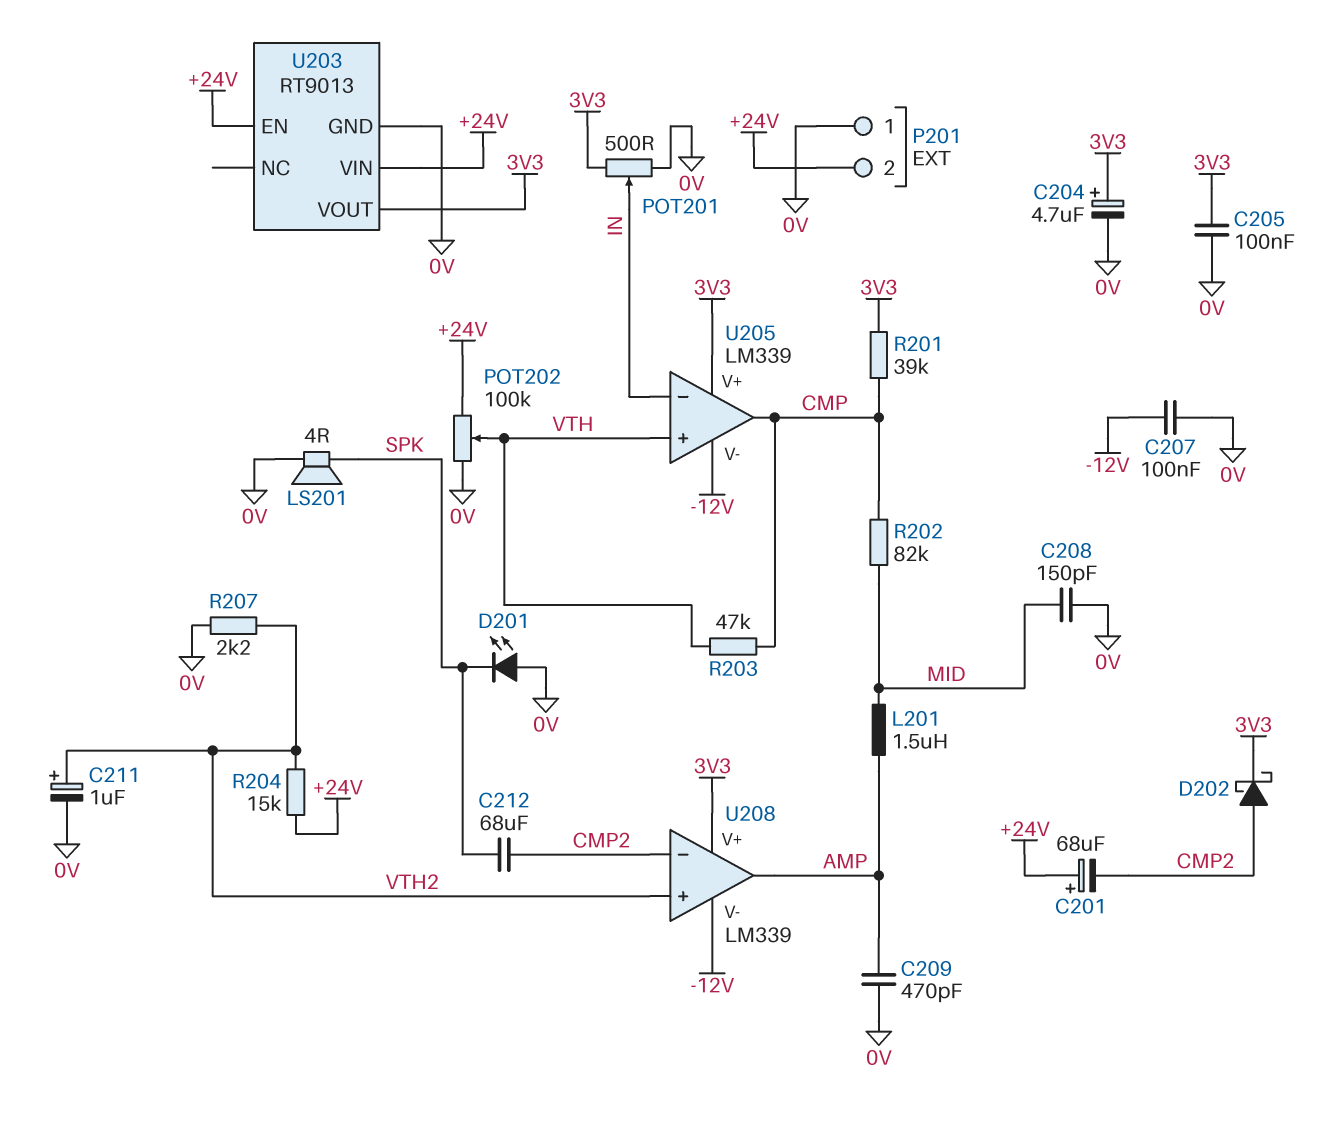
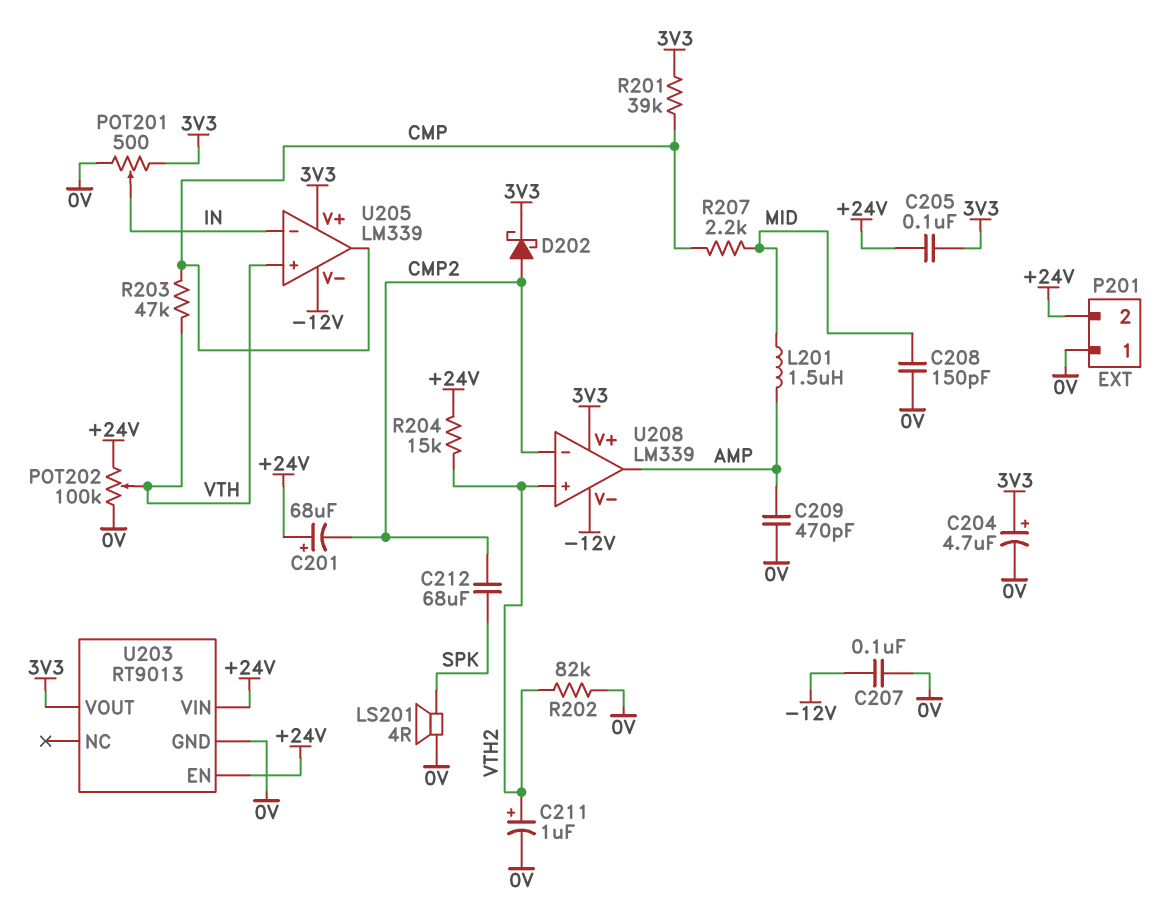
C205: 100nF (0V, 3V3) -> 100nF (+24V, 3V3)
D201: LED (A 0V, K SPK) -> none
R202: 82k (CMP, MID) -> 82k (0V, VTH2)
R207: 2.2k (0V, VTH2) -> 2.2k (CMP, MID)

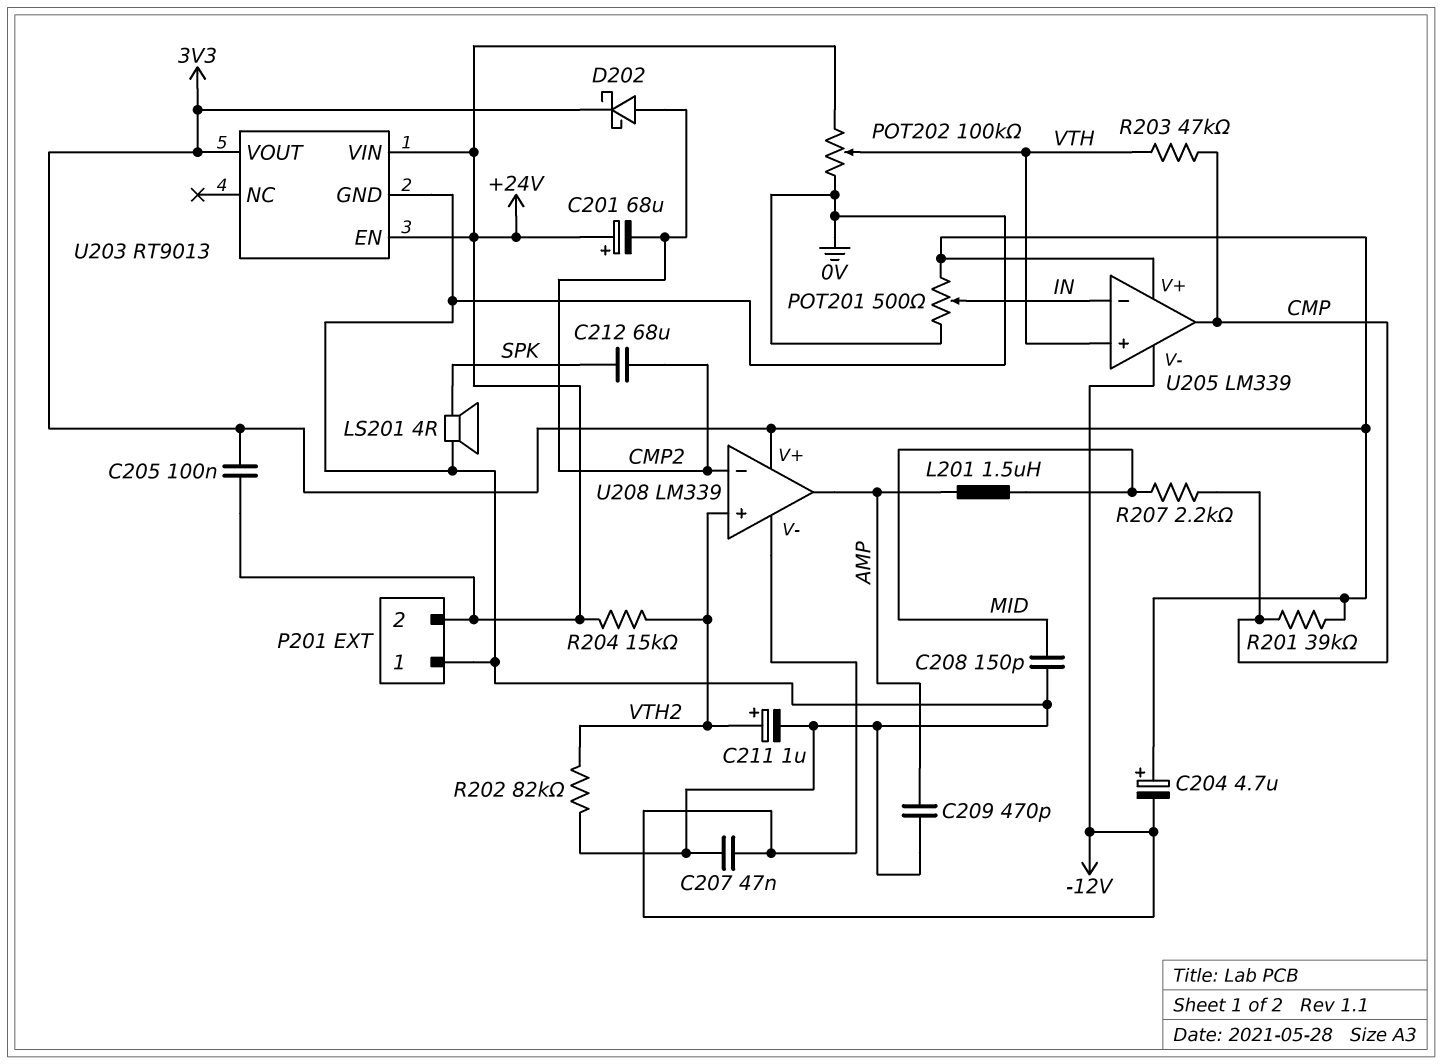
C204: 4.7uF (plus 3V3, minus 0V) -> 4.7uF (plus 3V3, minus -12V)
C207: 100nF (-12V, 0V) -> 47nF (-12V, 0V)

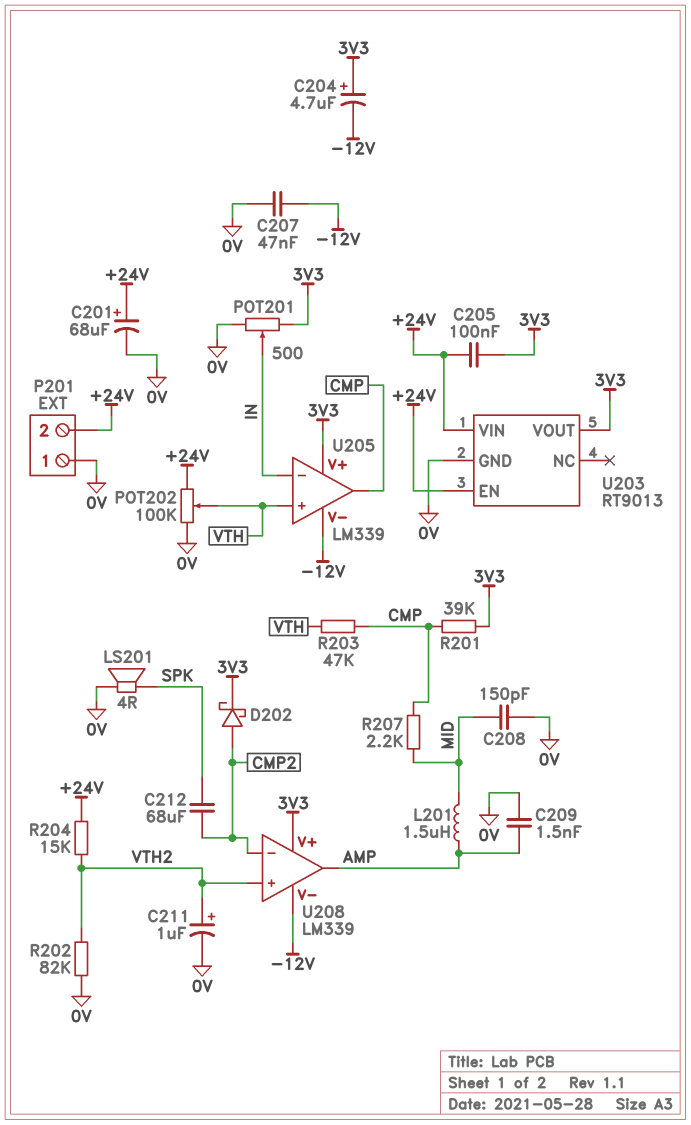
C201: 68uF (plus +24V, minus CMP2) -> 68uF (plus +24V, minus 0V)
C209: 470pF (0V, AMP) -> 1.5nF (0V, AMP)

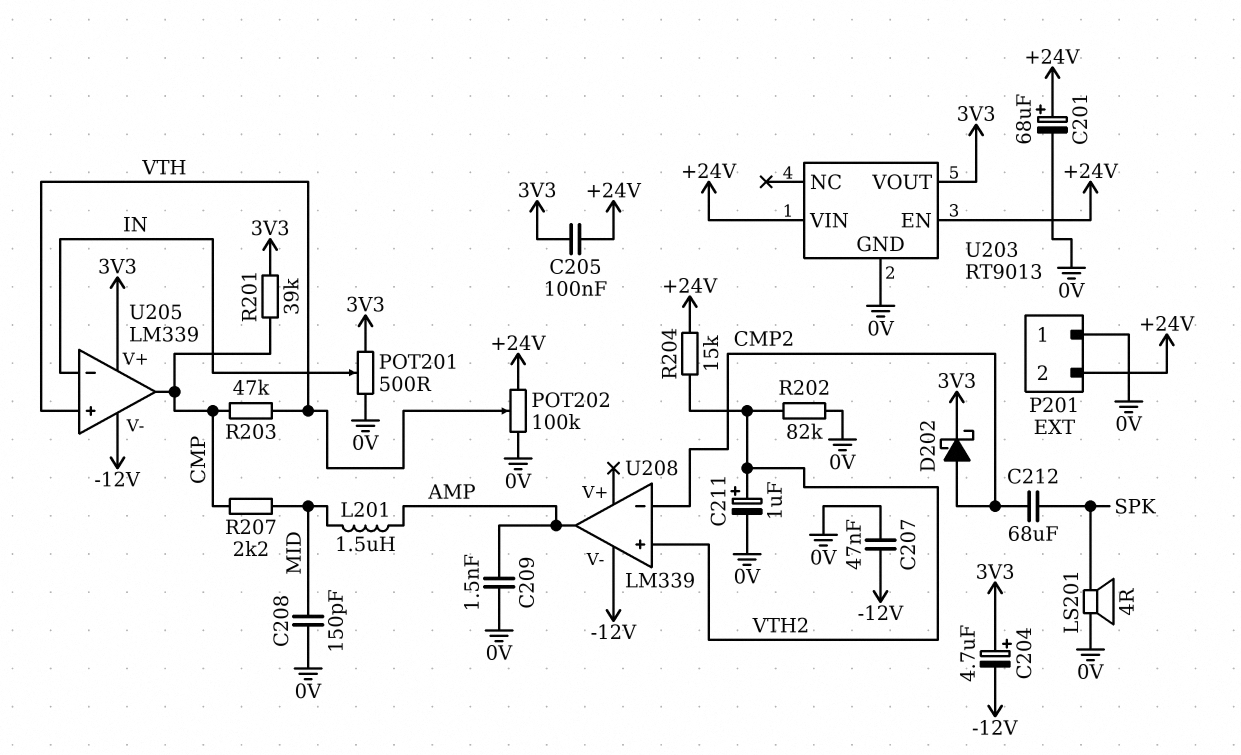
U208 pin V+: 3V3 -> none

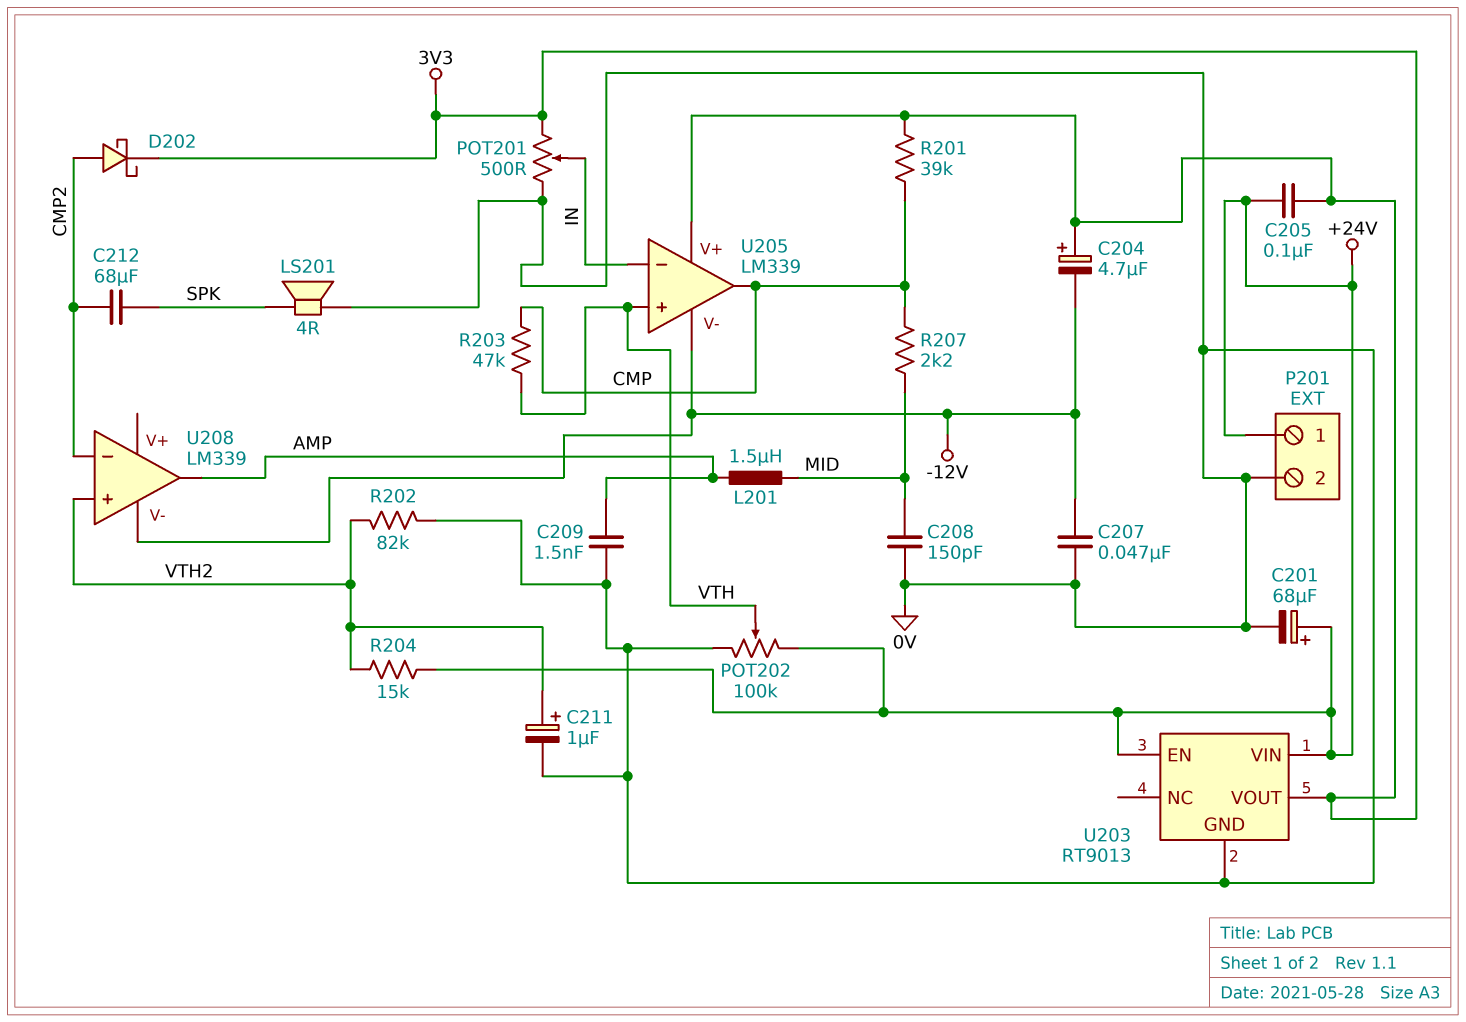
P201 pin 1: 0V -> +24V
P201 pin 2: +24V -> 0V

